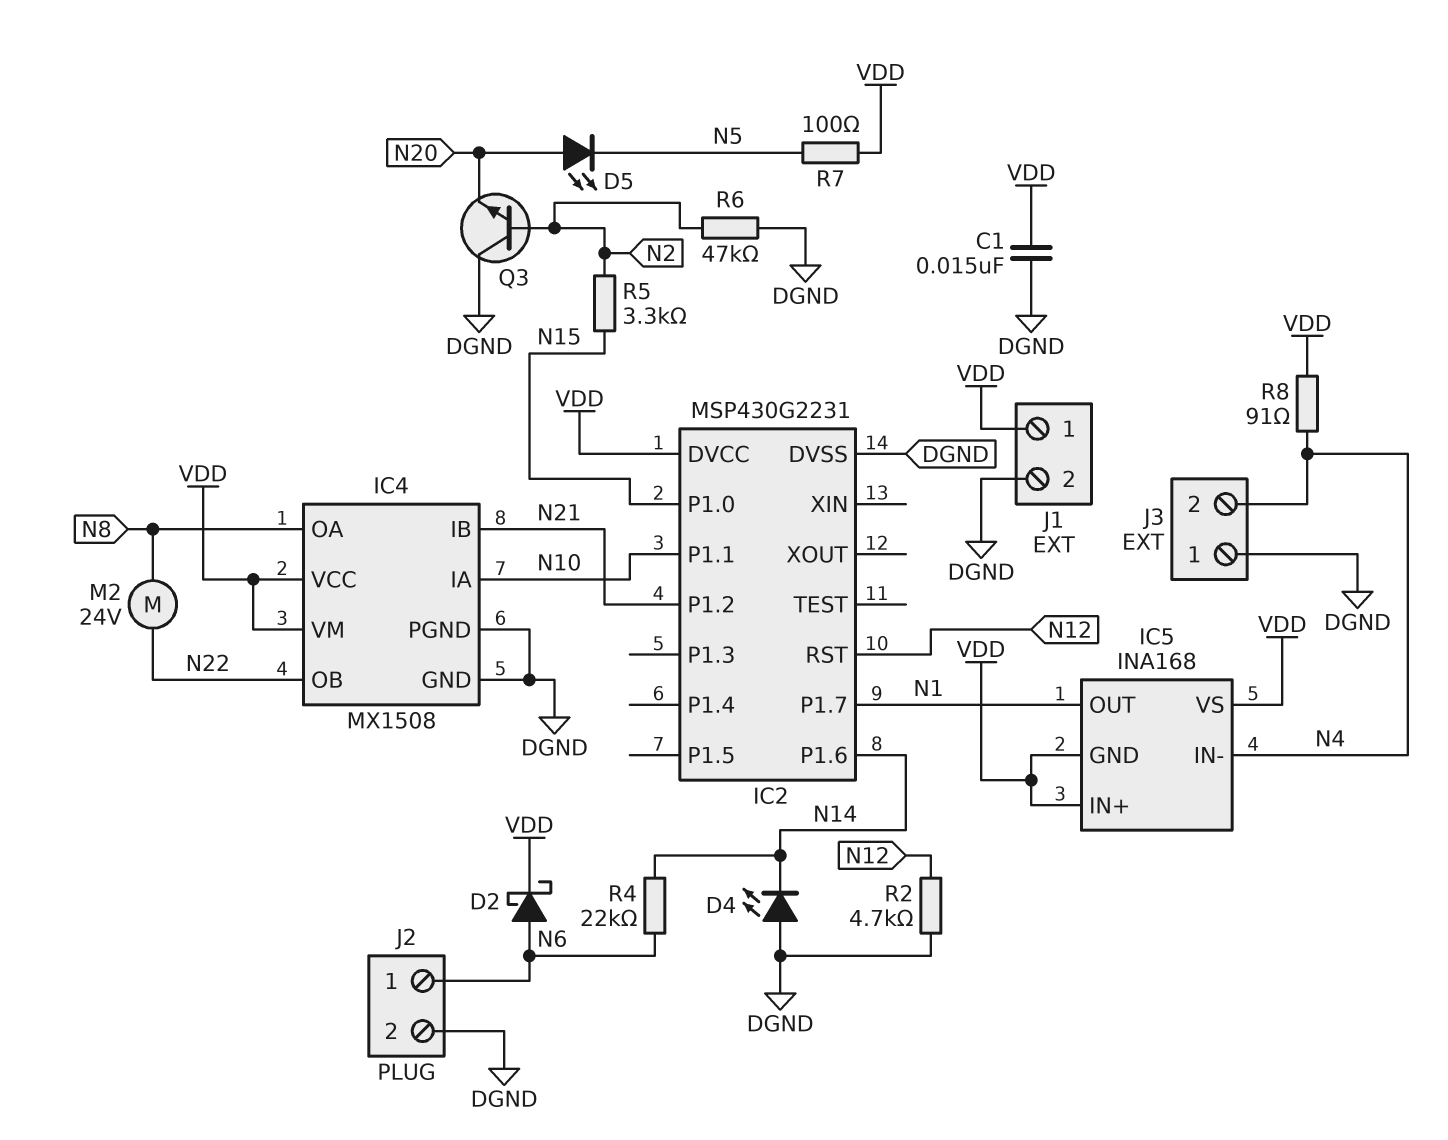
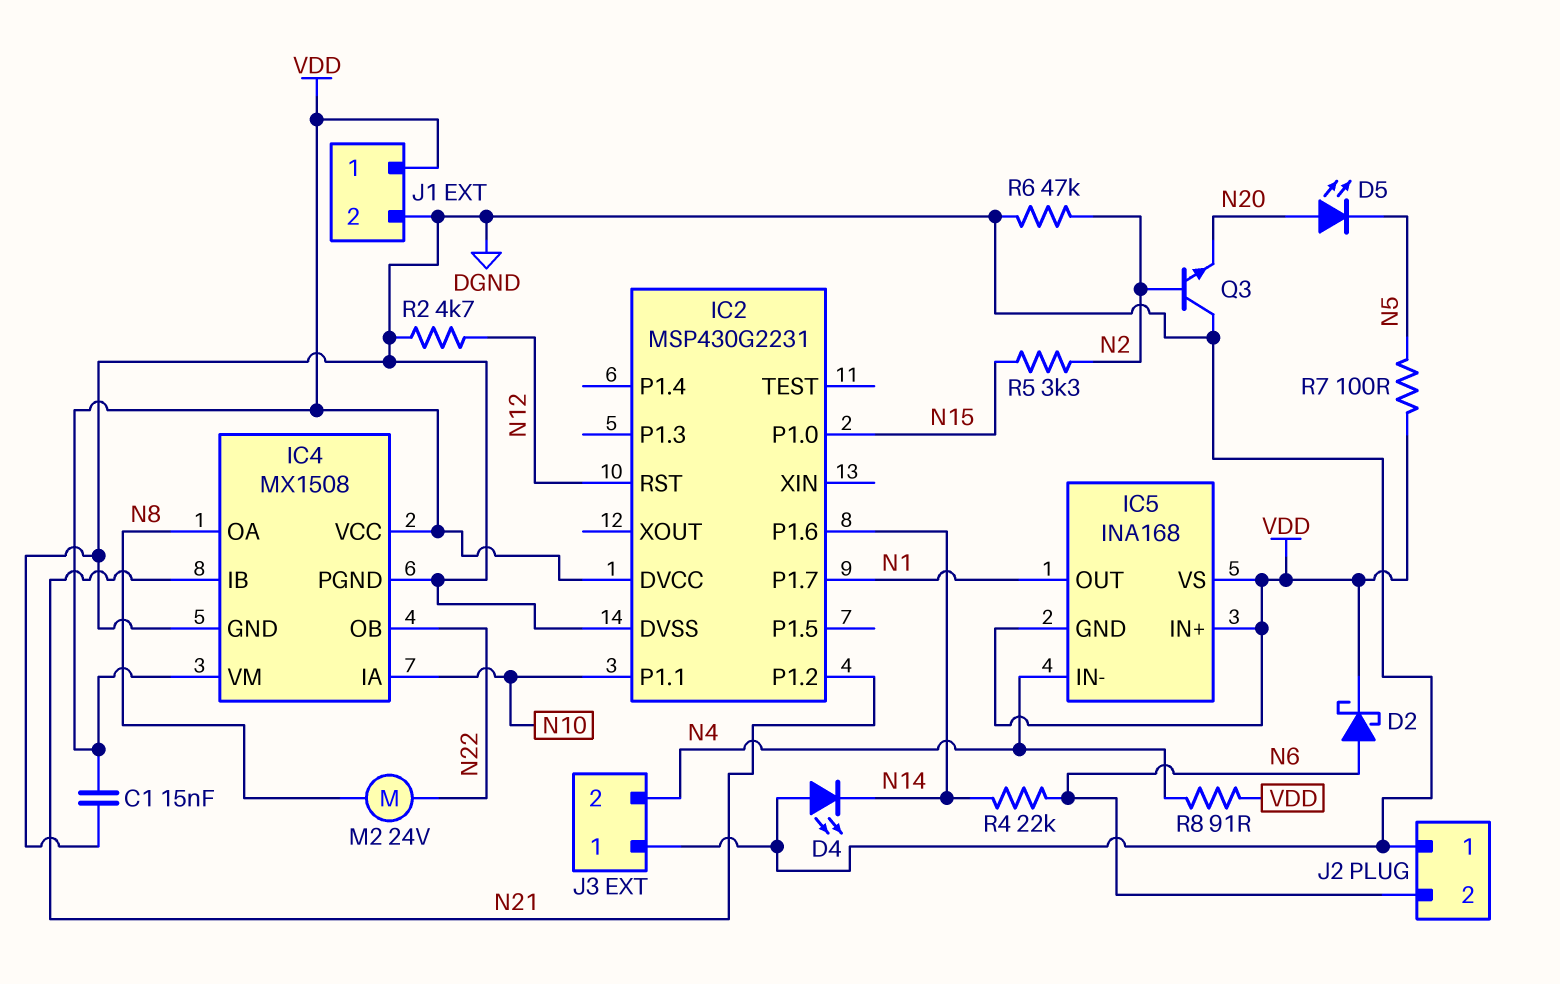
J2 pin 1: N6 -> DGND
J2 pin 2: DGND -> N6

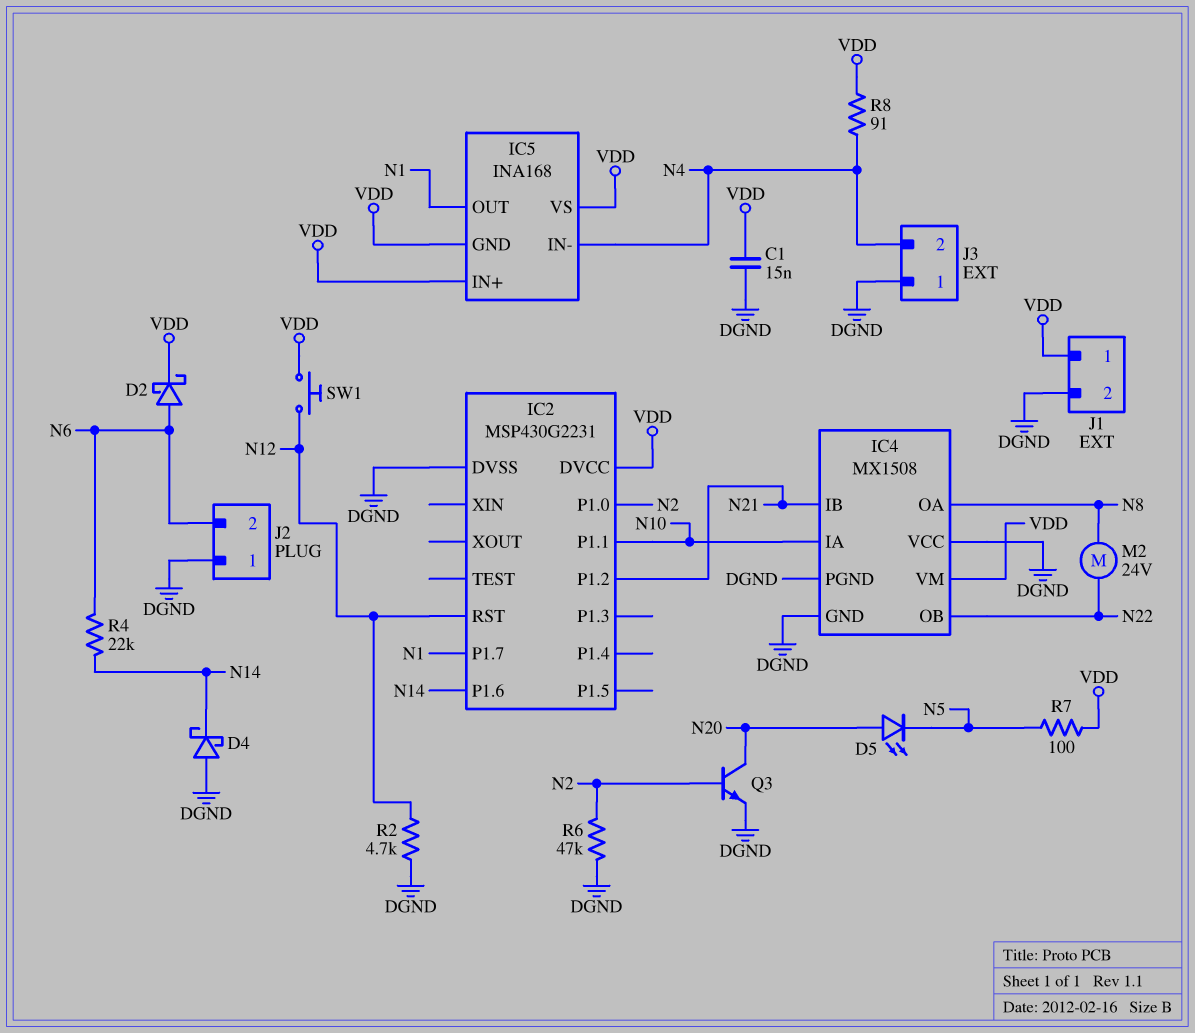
D4: LED (A DGND, K N14) -> schottky (A DGND, K N14)
IC2 pin P1.0: N15 -> N2
IC4 pin VCC: VDD -> DGND
Q3: NPN (B N2, C DGND, E N20) -> NPN (B N2, C N20, E DGND)
R5: 3.3k (N2, N15) -> none
SW1: none -> button (N12, VDD)

